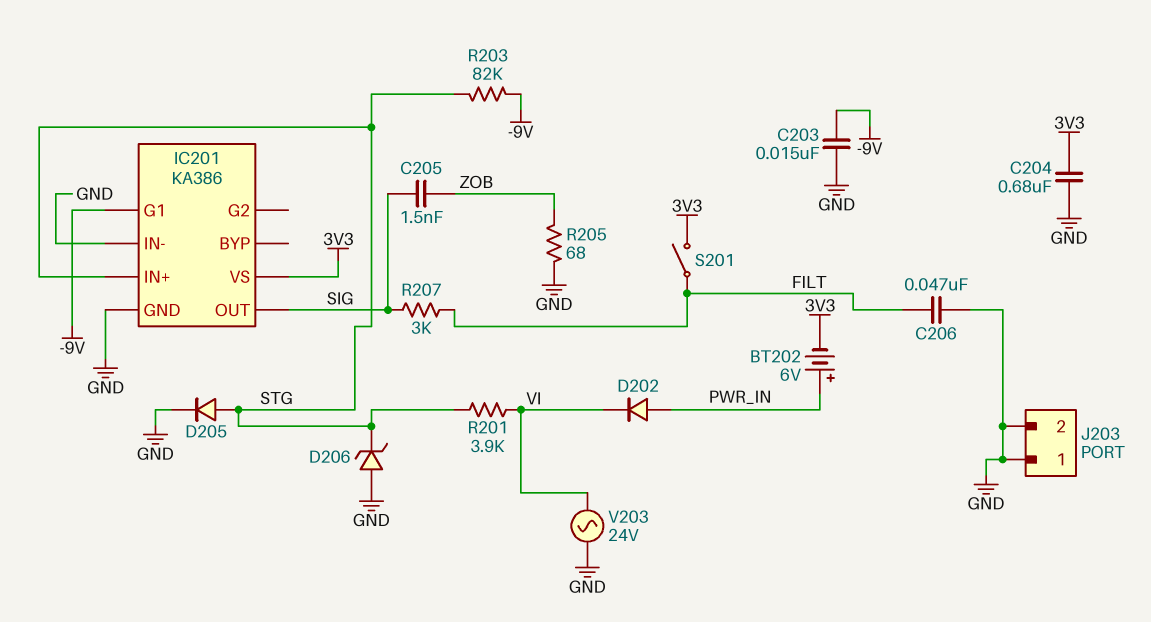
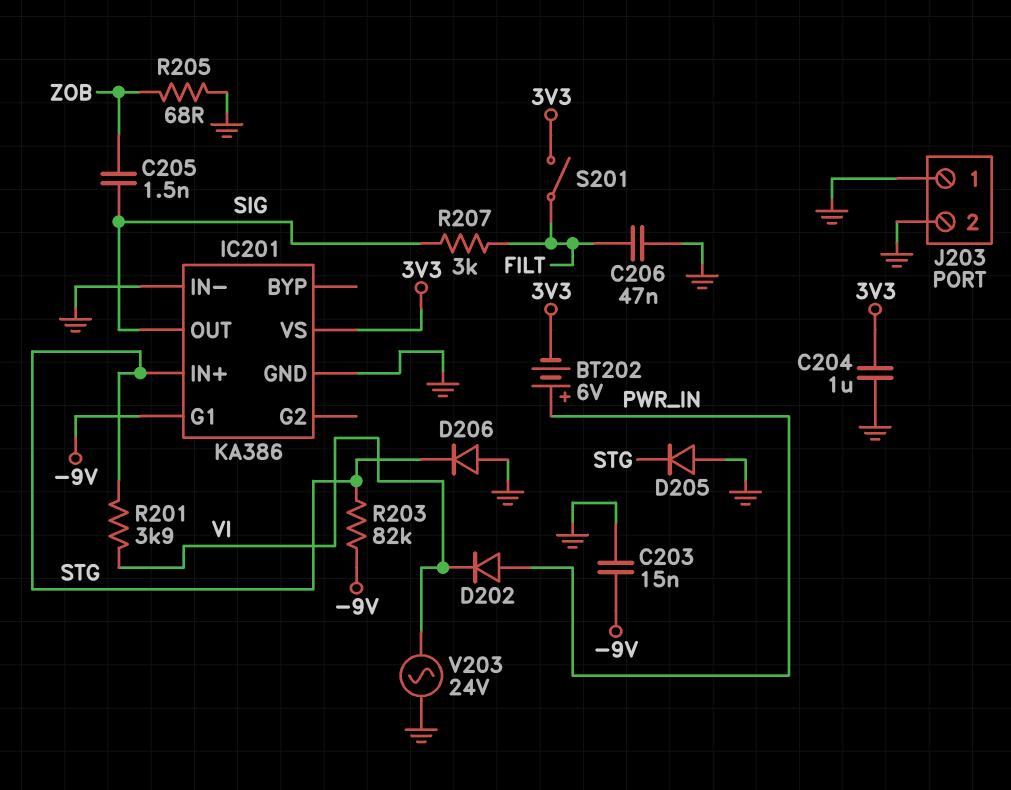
C204: 680nF (3V3, GND) -> 1uF (3V3, GND)
D205: diode (A STG, K GND) -> diode (A GND, K STG)
D206: zener (A GND, K STG) -> diode (A GND, K STG)

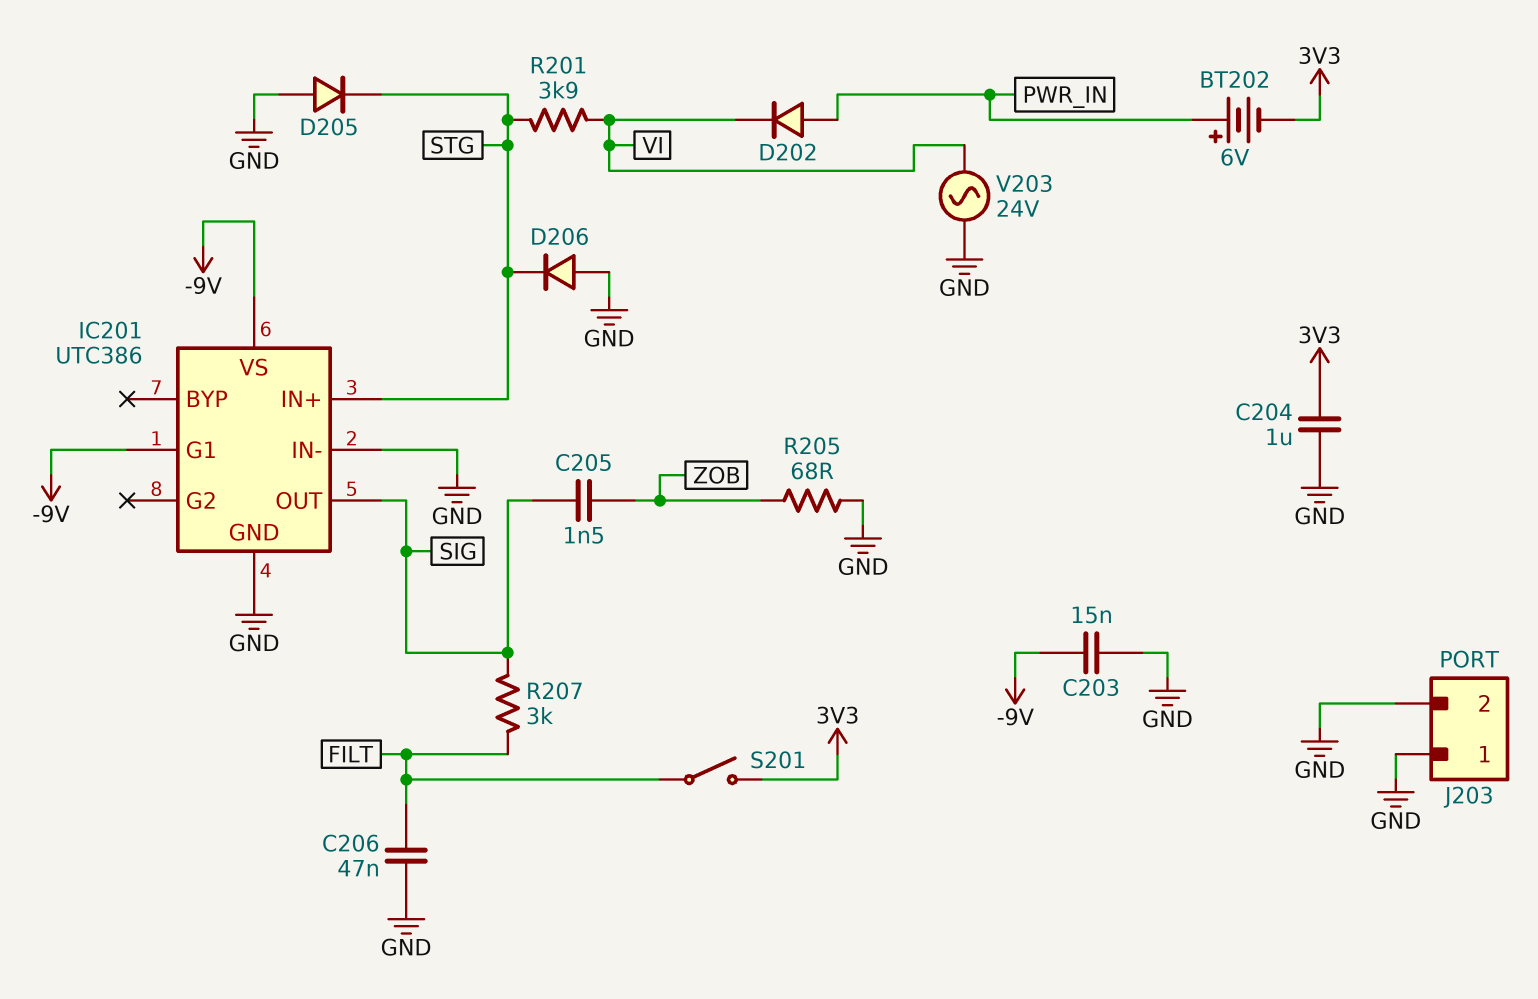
IC201: KA386 -> UTC386
IC201 pin VS: 3V3 -> -9V
R203: 82k (-9V, STG) -> none

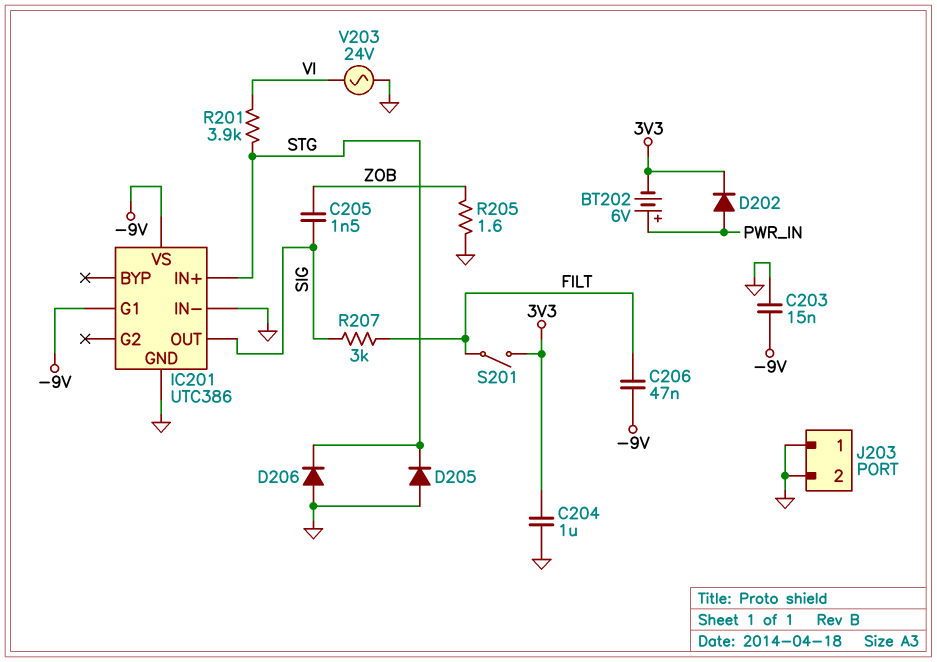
C206: 47nF (FILT, GND) -> 47nF (-9V, FILT)
D202: diode (A PWR_IN, K VI) -> diode (A PWR_IN, K 3V3)
R205: 68 (GND, ZOB) -> 1.6 (GND, ZOB)

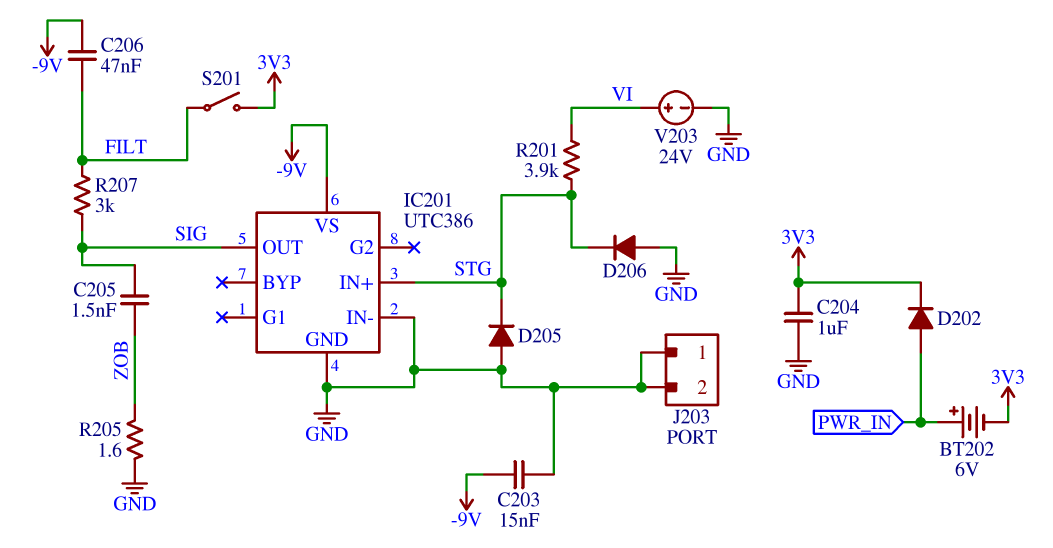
IC201 pin G1: -9V -> none
V203: AC 24V (GND, VI) -> 24V (plus VI, minus GND)

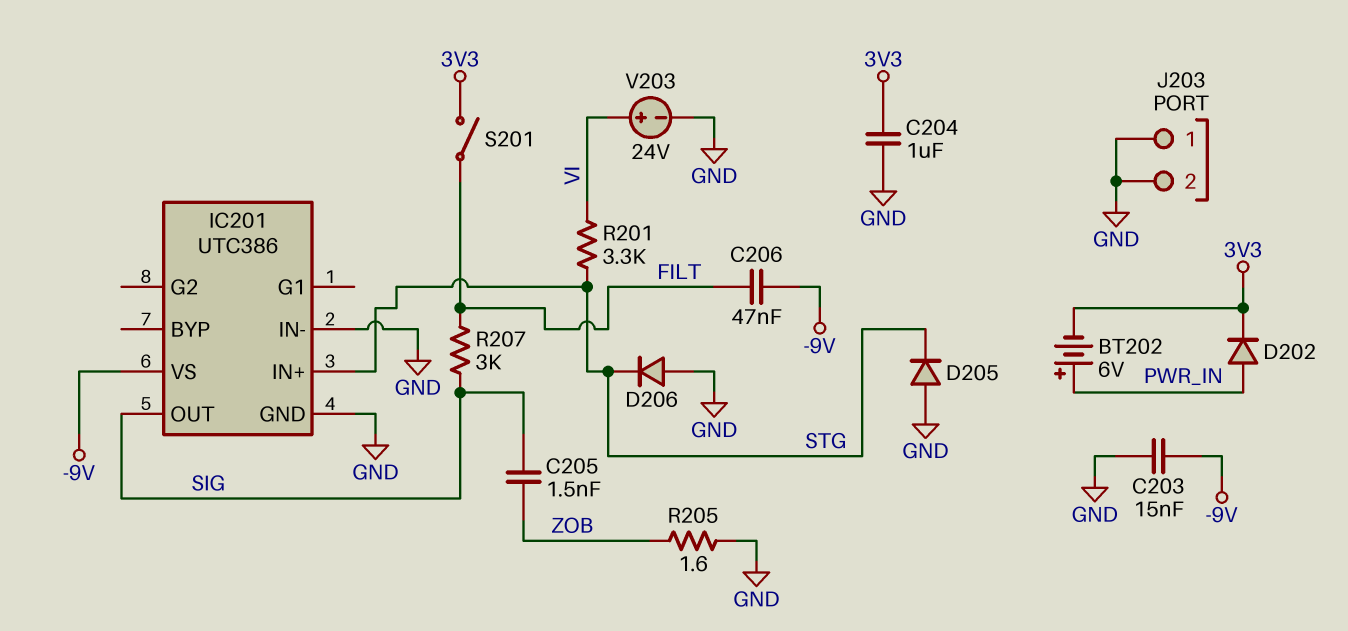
R201: 3.9k (STG, VI) -> 3.3k (STG, VI)

